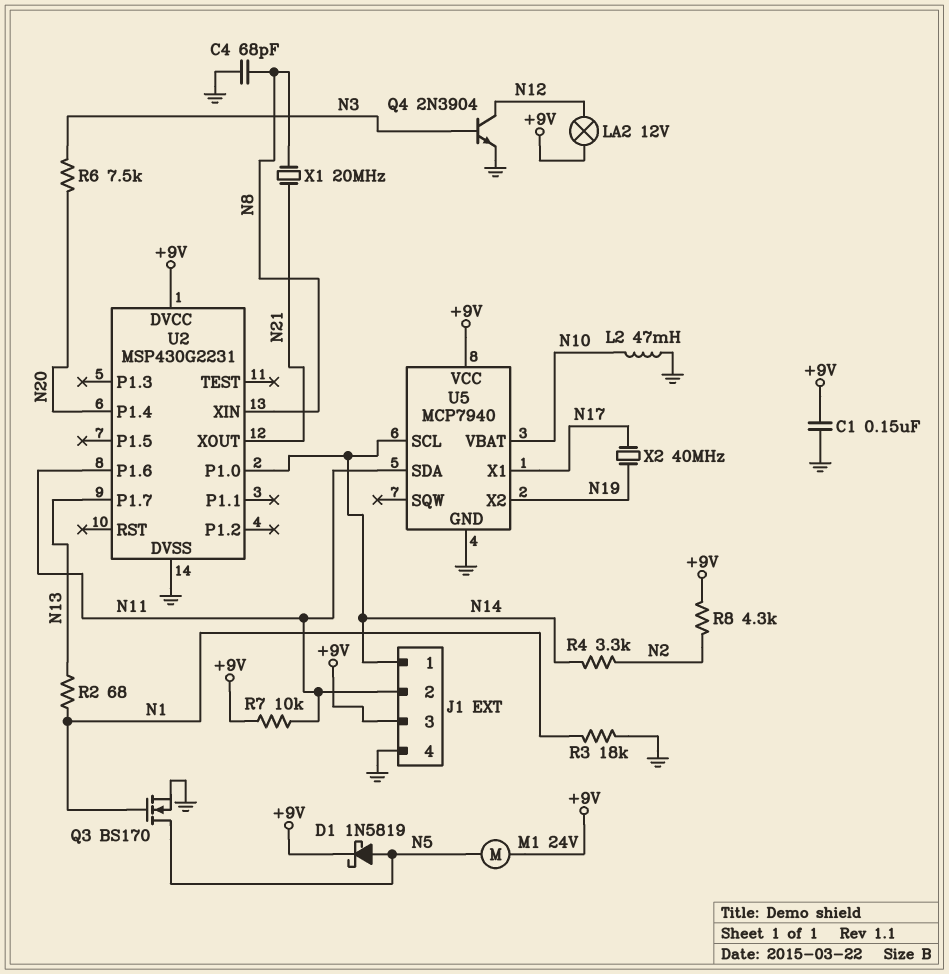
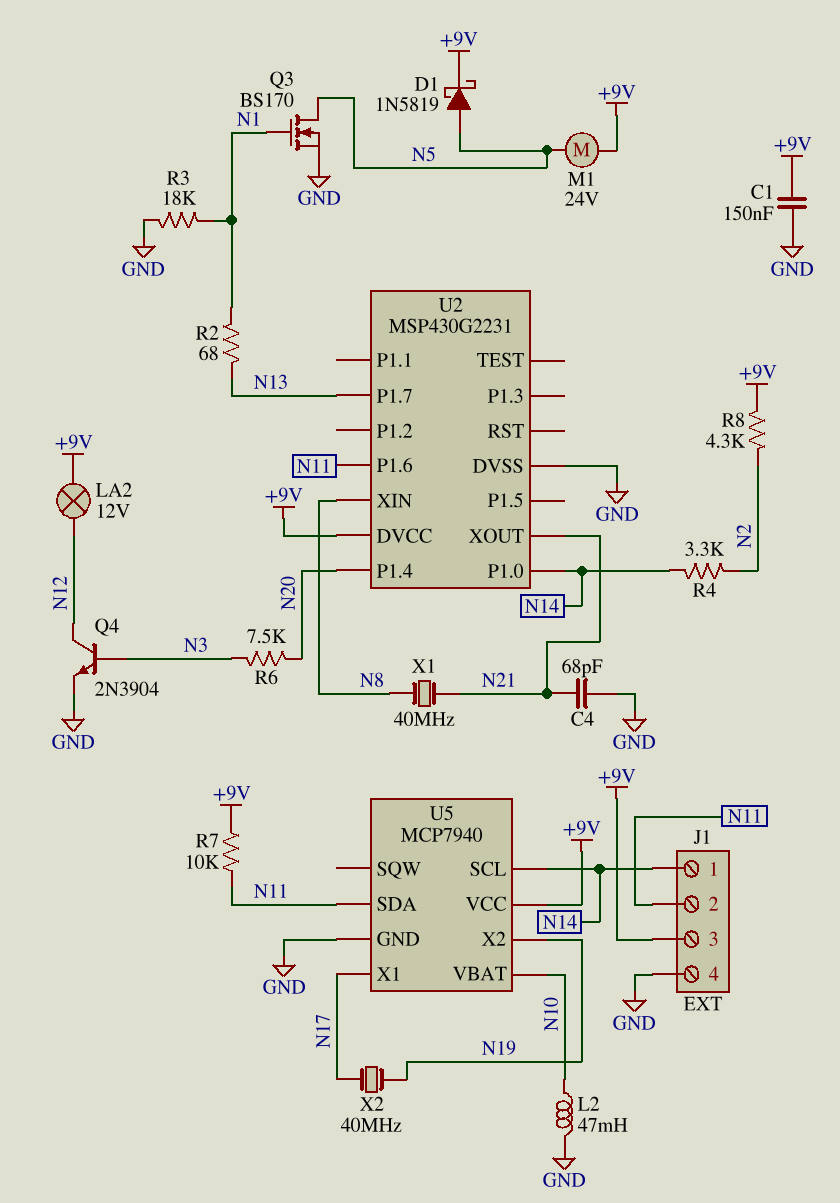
C4: 68pF (GND, N8) -> 68pF (GND, N21)
X1: 20MHz (N8, N21) -> 40MHz (N8, N21)

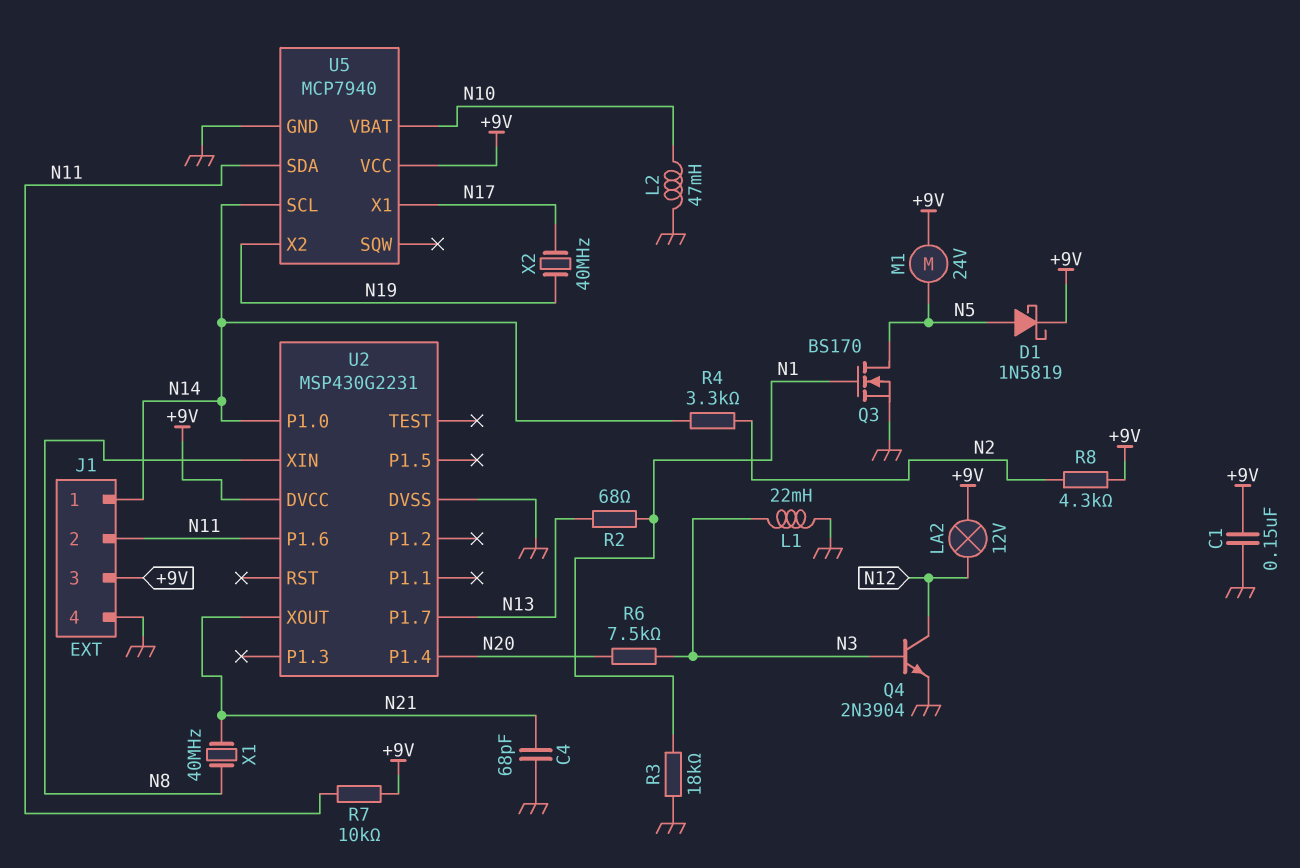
L1: none -> 22mH (GND, N3)

